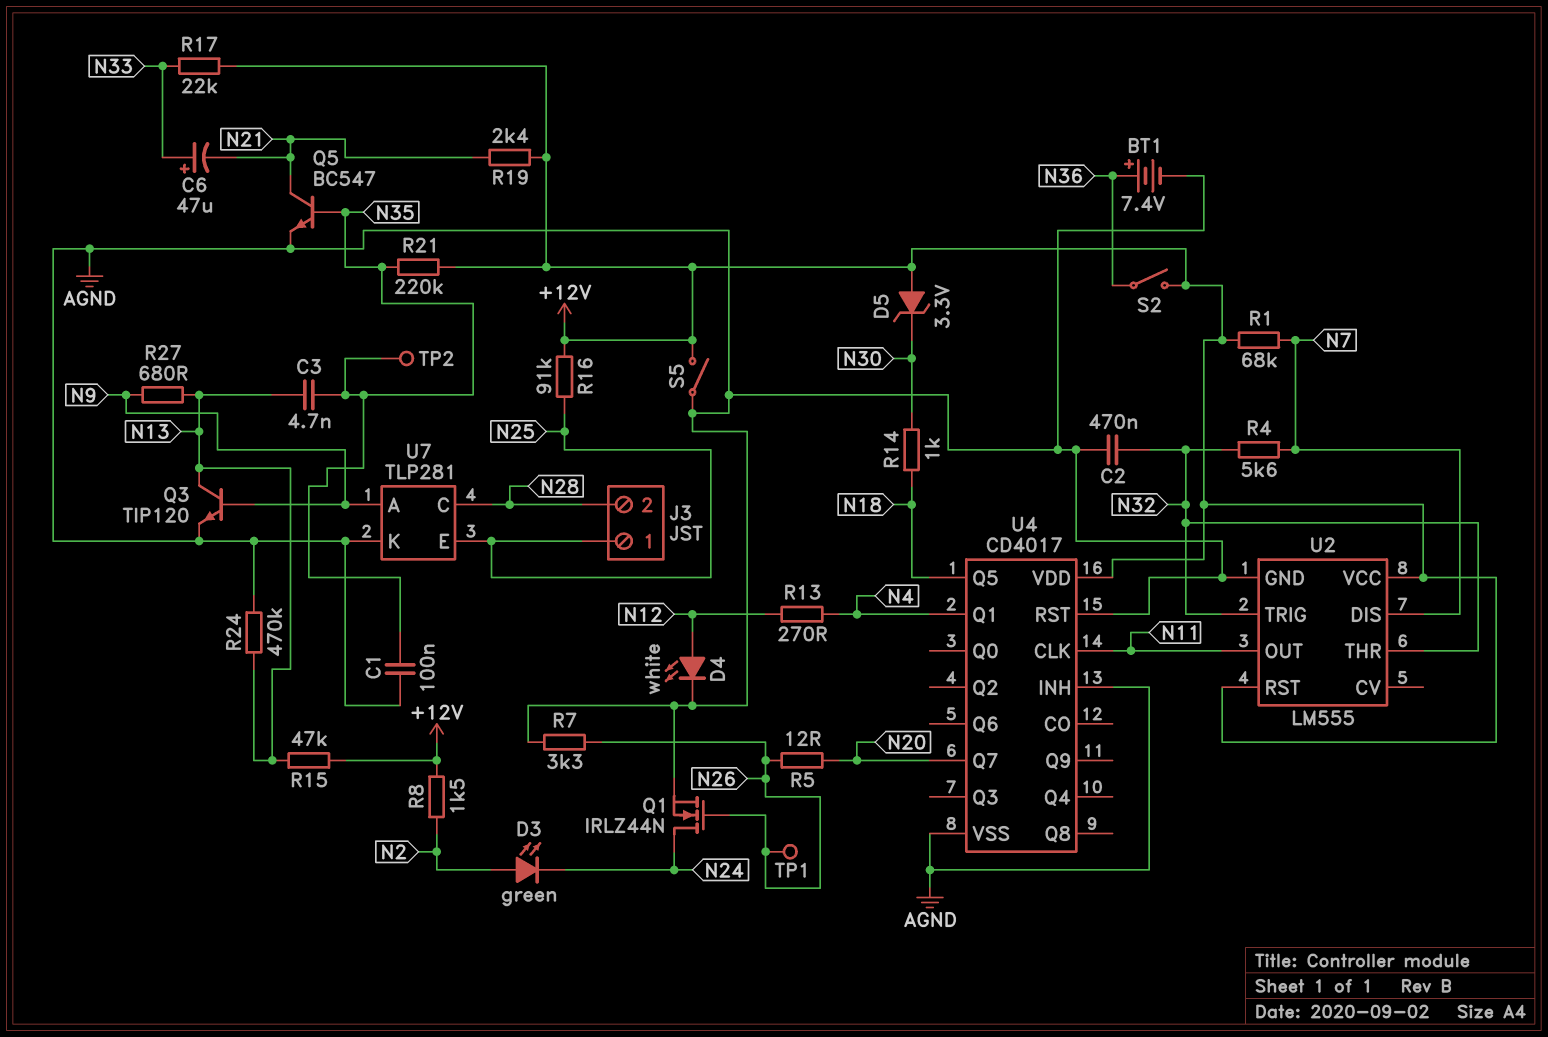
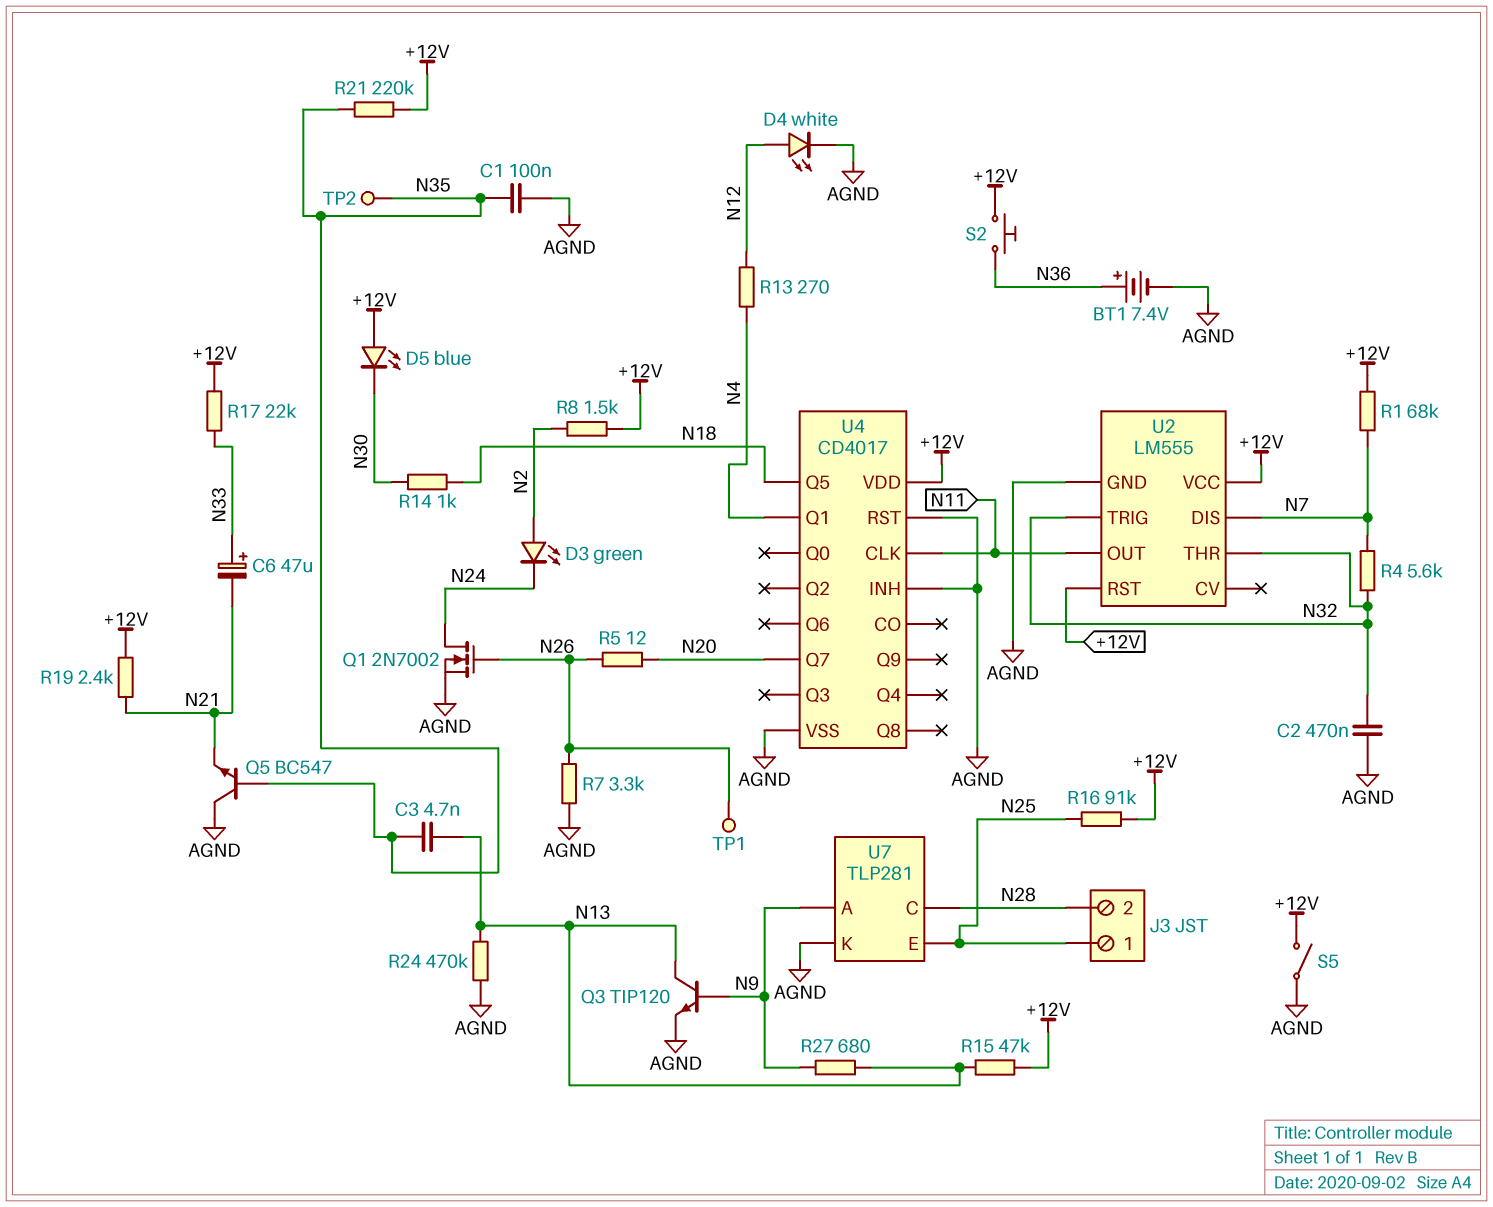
D5: zener 3.3V (A +12V, K N30) -> LED blue (A +12V, K N30)
Q1: NMOS IRLZ44N (G N26, D N24, S AGND) -> NMOS 2N7002 (G N26, D N24, S AGND)
Q5: NPN BC547 (B N35, C N21, E AGND) -> NPN BC547 (B N35, C AGND, E N21)
S2: switch (+12V, N36) -> button (+12V, N36)

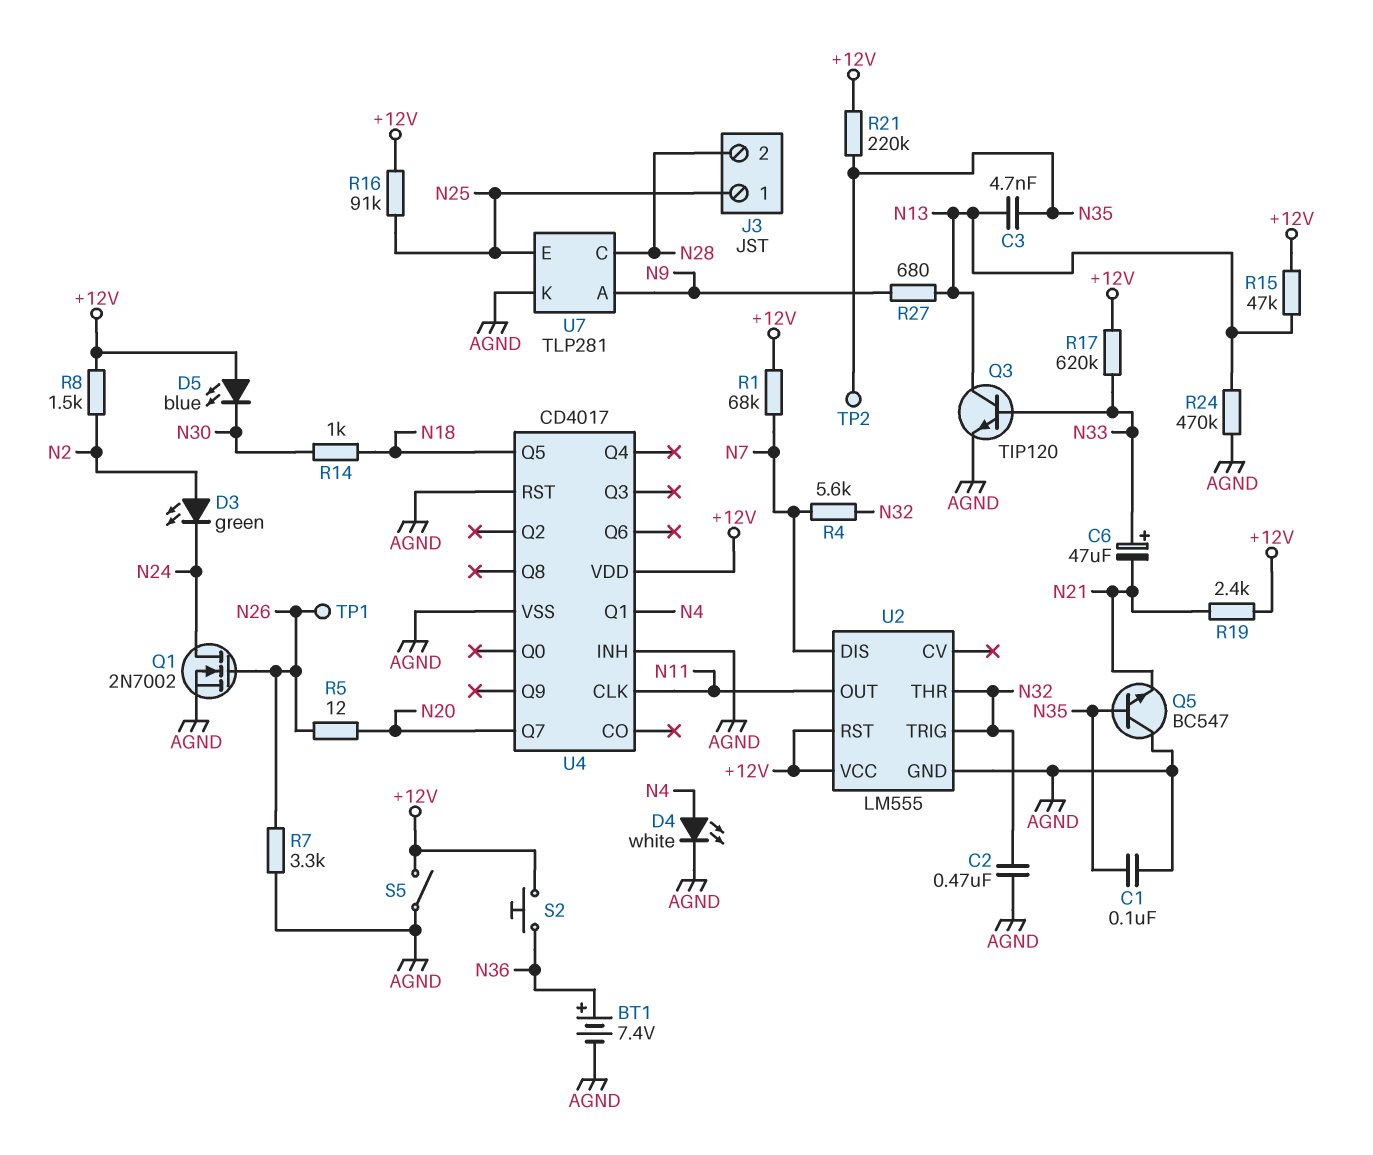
D4: LED white (A N12, K AGND) -> LED white (A N4, K AGND)
Q3: NPN TIP120 (B N9, C N13, E AGND) -> NPN TIP120 (B N33, C N13, E AGND)
R13: 270 (N4, N12) -> none
R17: 22k (+12V, N33) -> 620k (+12V, N33)

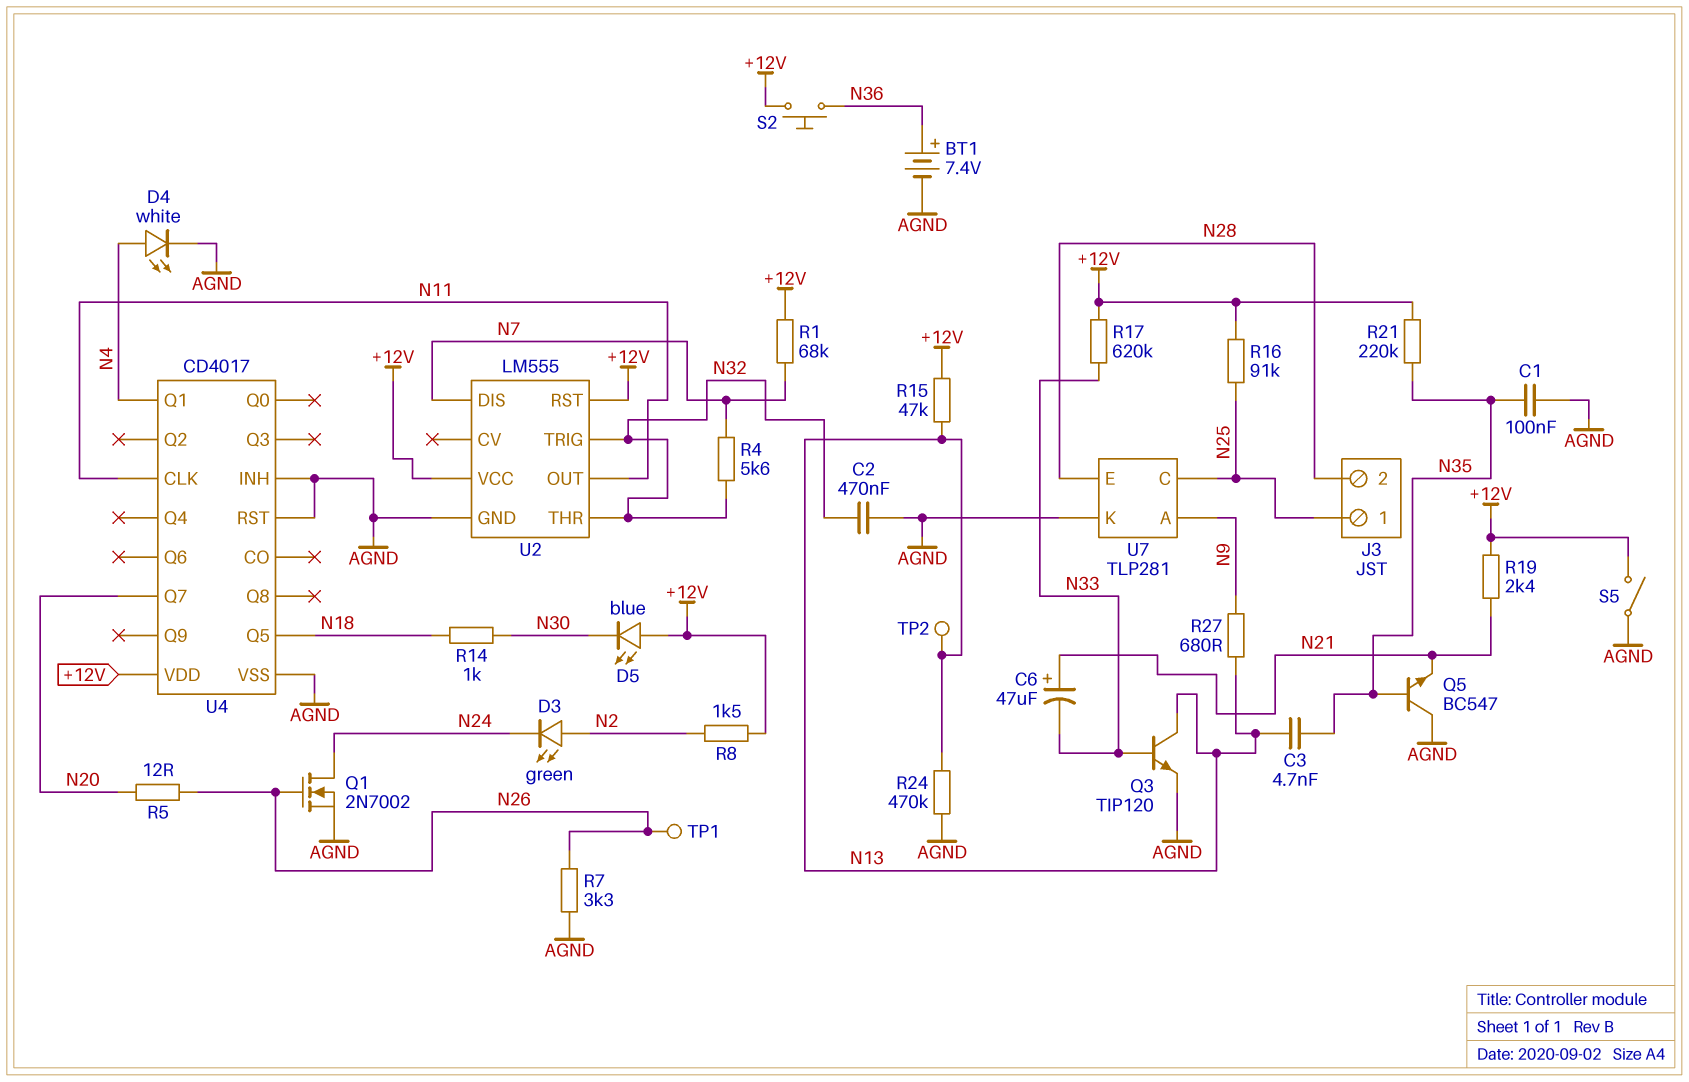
C6: 47uF (plus N33, minus N21) -> 47uF (plus N21, minus N33)
TP2: test point (N35) -> test point (N13)
U7 pin C: N28 -> N25
U7 pin E: N25 -> N28

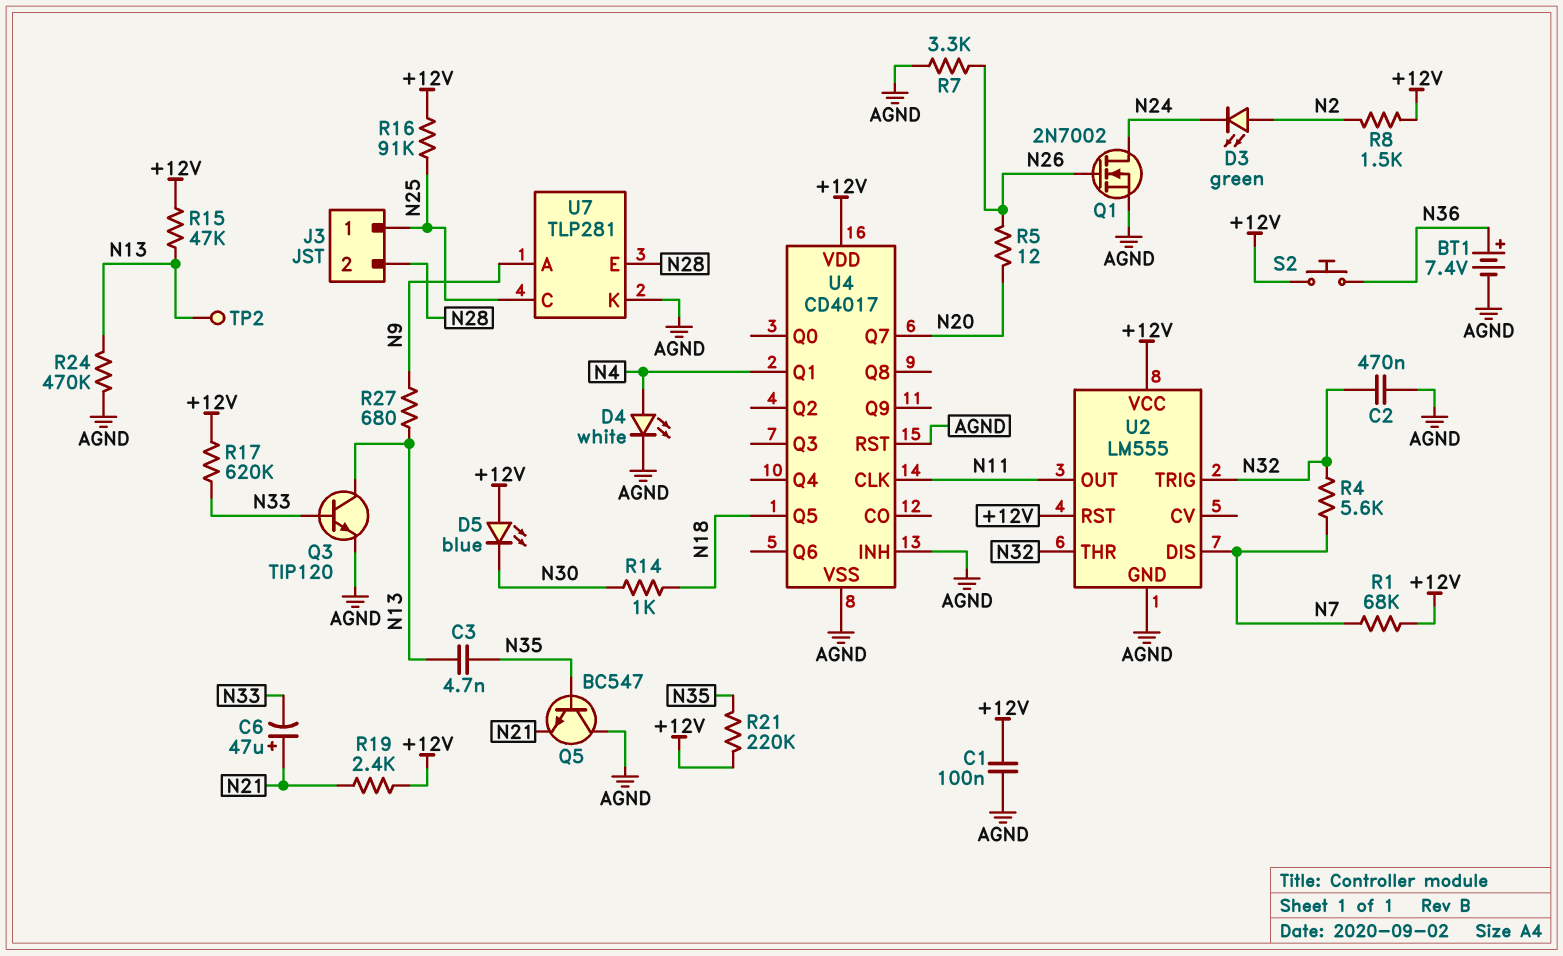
C1: 100nF (AGND, N35) -> 100nF (+12V, AGND)
S5: switch (+12V, AGND) -> none
TP1: test point (N26) -> none

